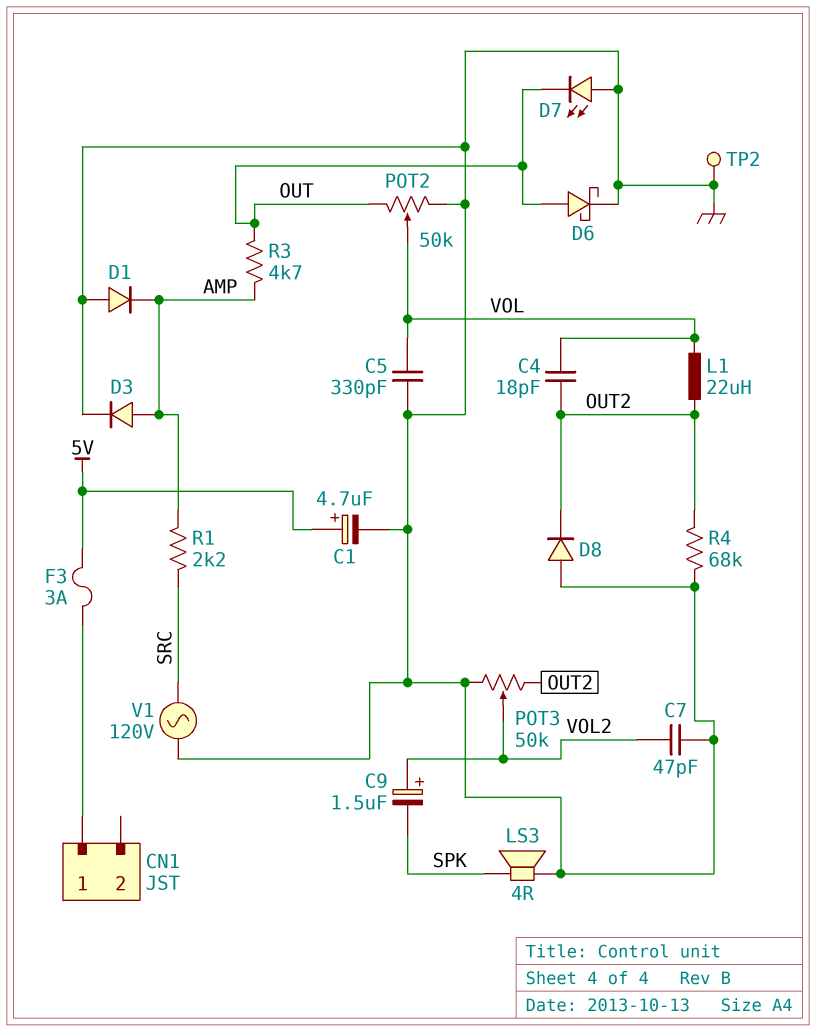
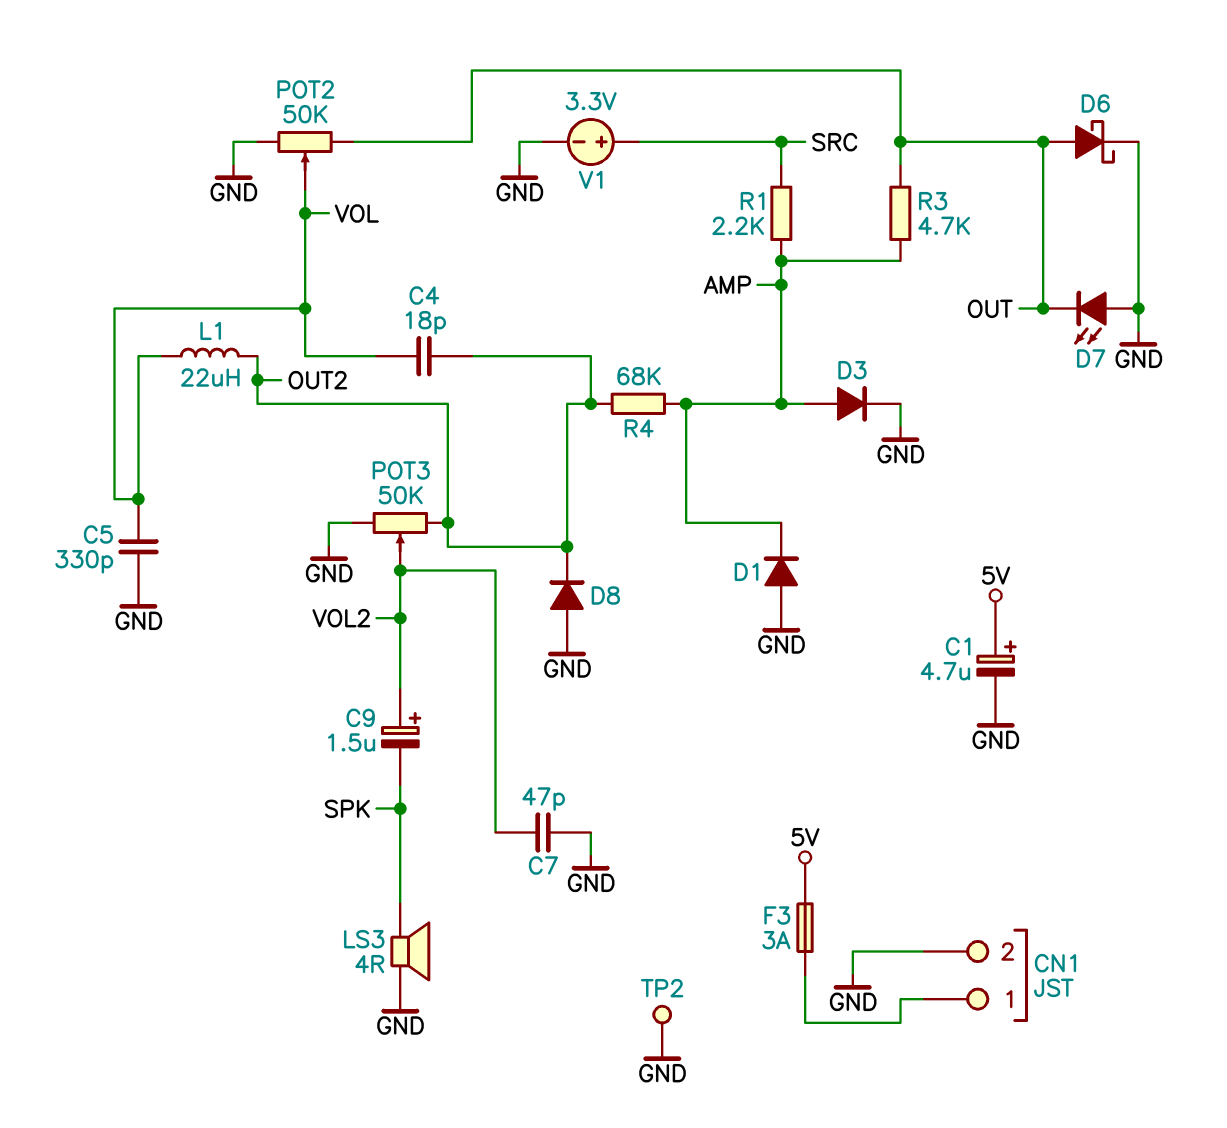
CN1 pin 2: none -> GND
R4: 68k (GND, OUT2) -> 68k (AMP, OUT2)
V1: AC 120V (GND, SRC) -> 3.3V (plus SRC, minus GND)

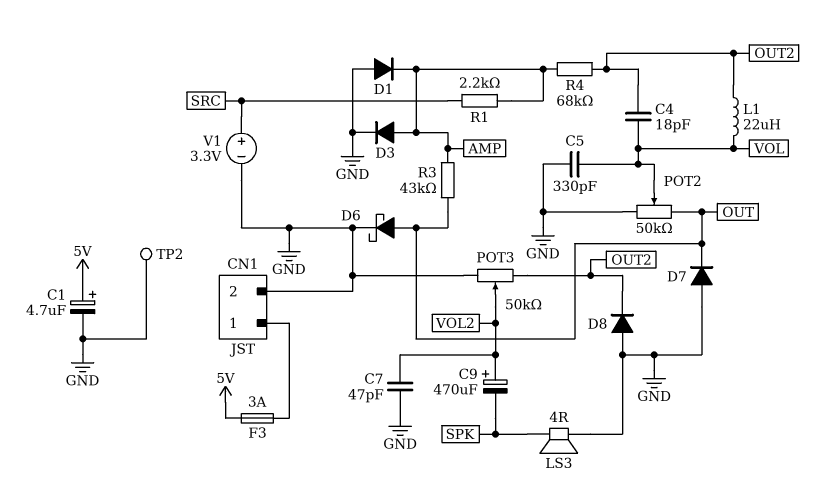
C9: 1.5uF (plus VOL2, minus SPK) -> 470uF (plus VOL2, minus SPK)
D7: LED (A GND, K OUT) -> diode (A GND, K OUT)
R3: 4.7k (AMP, OUT) -> 43k (AMP, OUT)

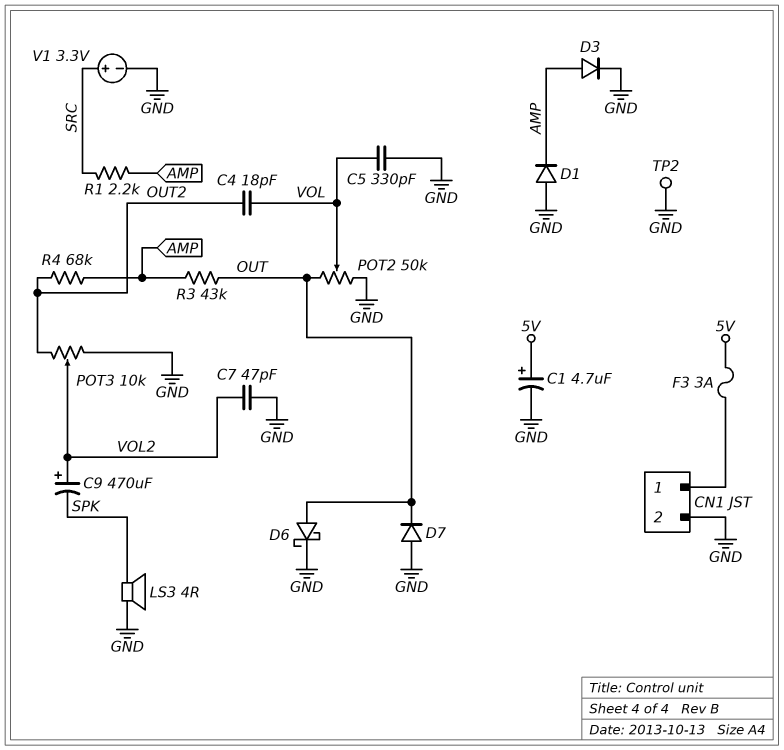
D8: diode (A GND, K OUT2) -> none
L1: 22uH (OUT2, VOL) -> none
POT3: 50k (GND, OUT2, wiper VOL2) -> 10k (GND, OUT2, wiper VOL2)

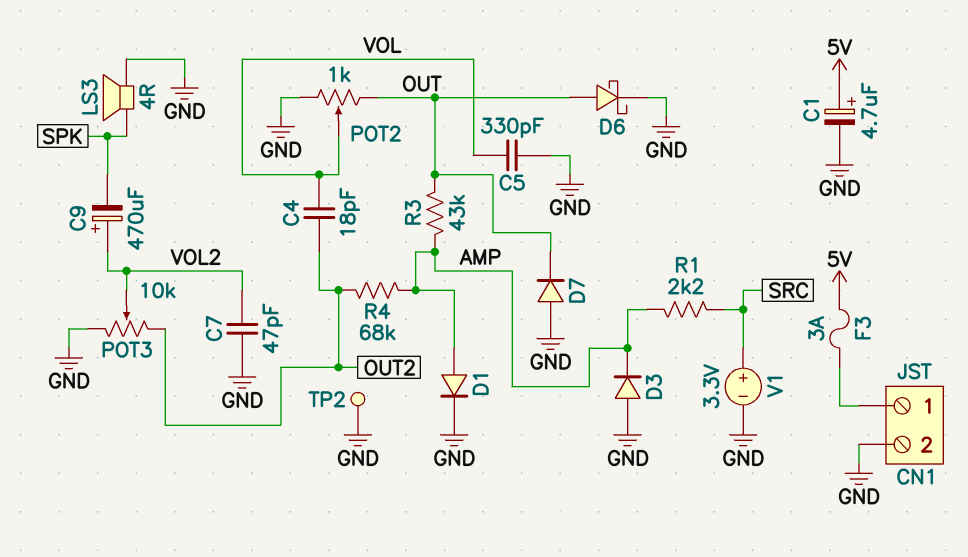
D1: diode (A GND, K AMP) -> diode (A AMP, K GND)
D3: diode (A AMP, K GND) -> diode (A GND, K AMP)
POT2: 50k (GND, OUT, wiper VOL) -> 1k (GND, OUT, wiper VOL)

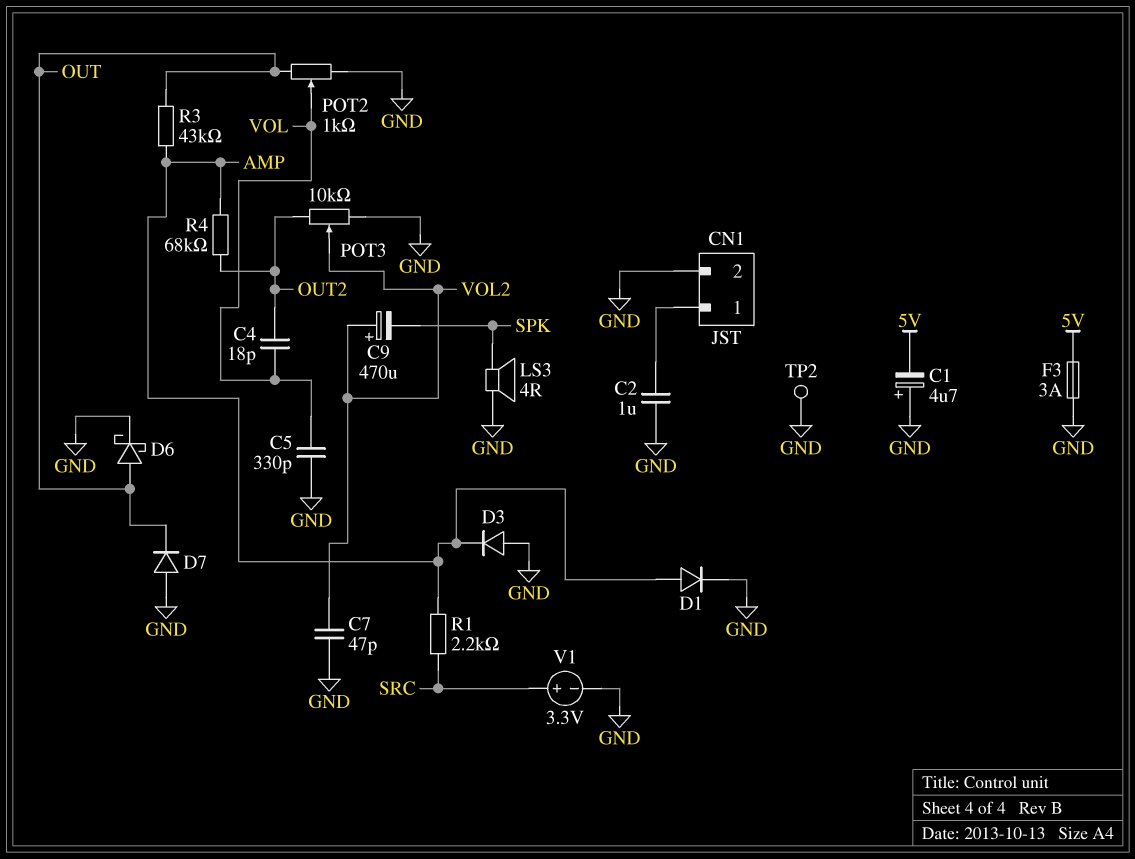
C1: 4.7uF (plus 5V, minus GND) -> 4.7uF (plus GND, minus 5V)
C2: none -> 1uF (CN1/1, GND)
F3: 3A (5V, CN1/1) -> 3A (5V, GND)

